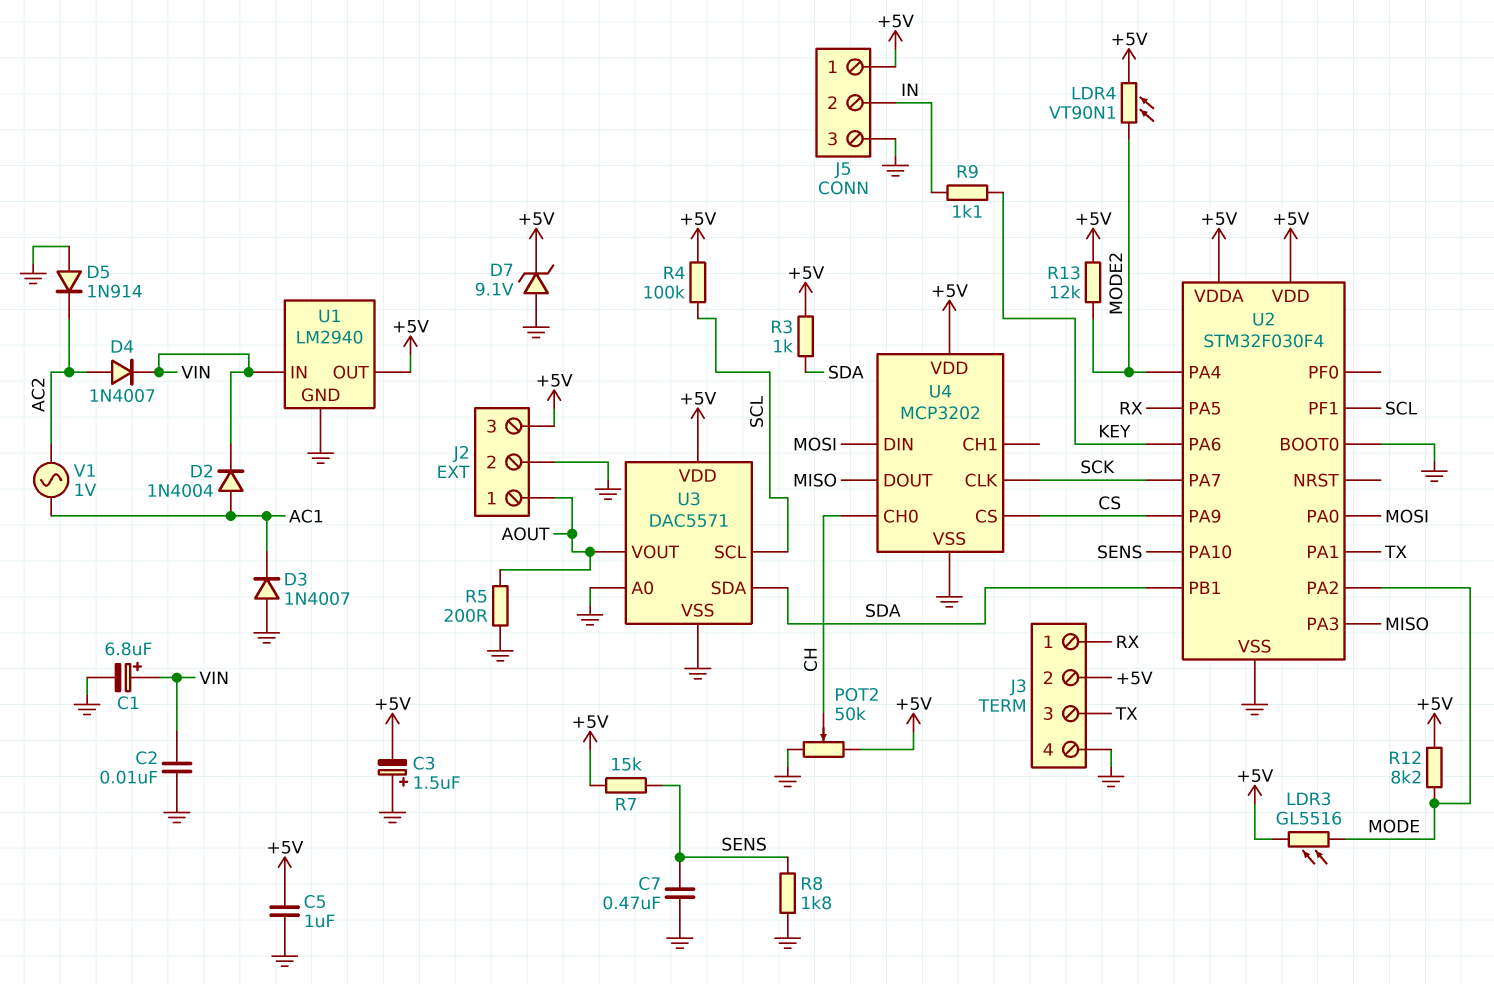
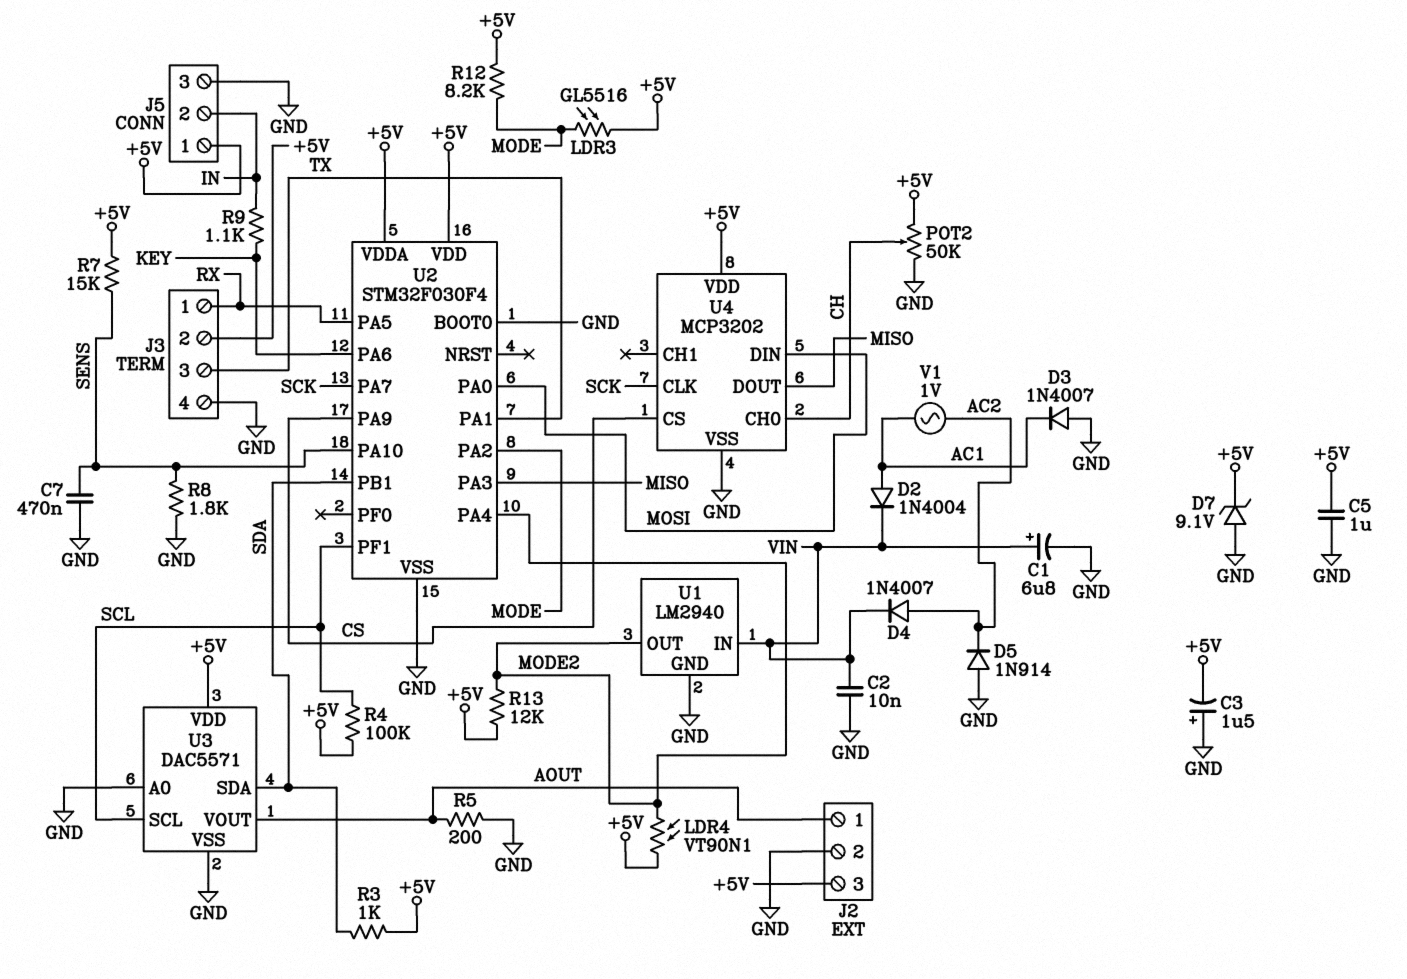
U1 pin OUT: +5V -> MODE2

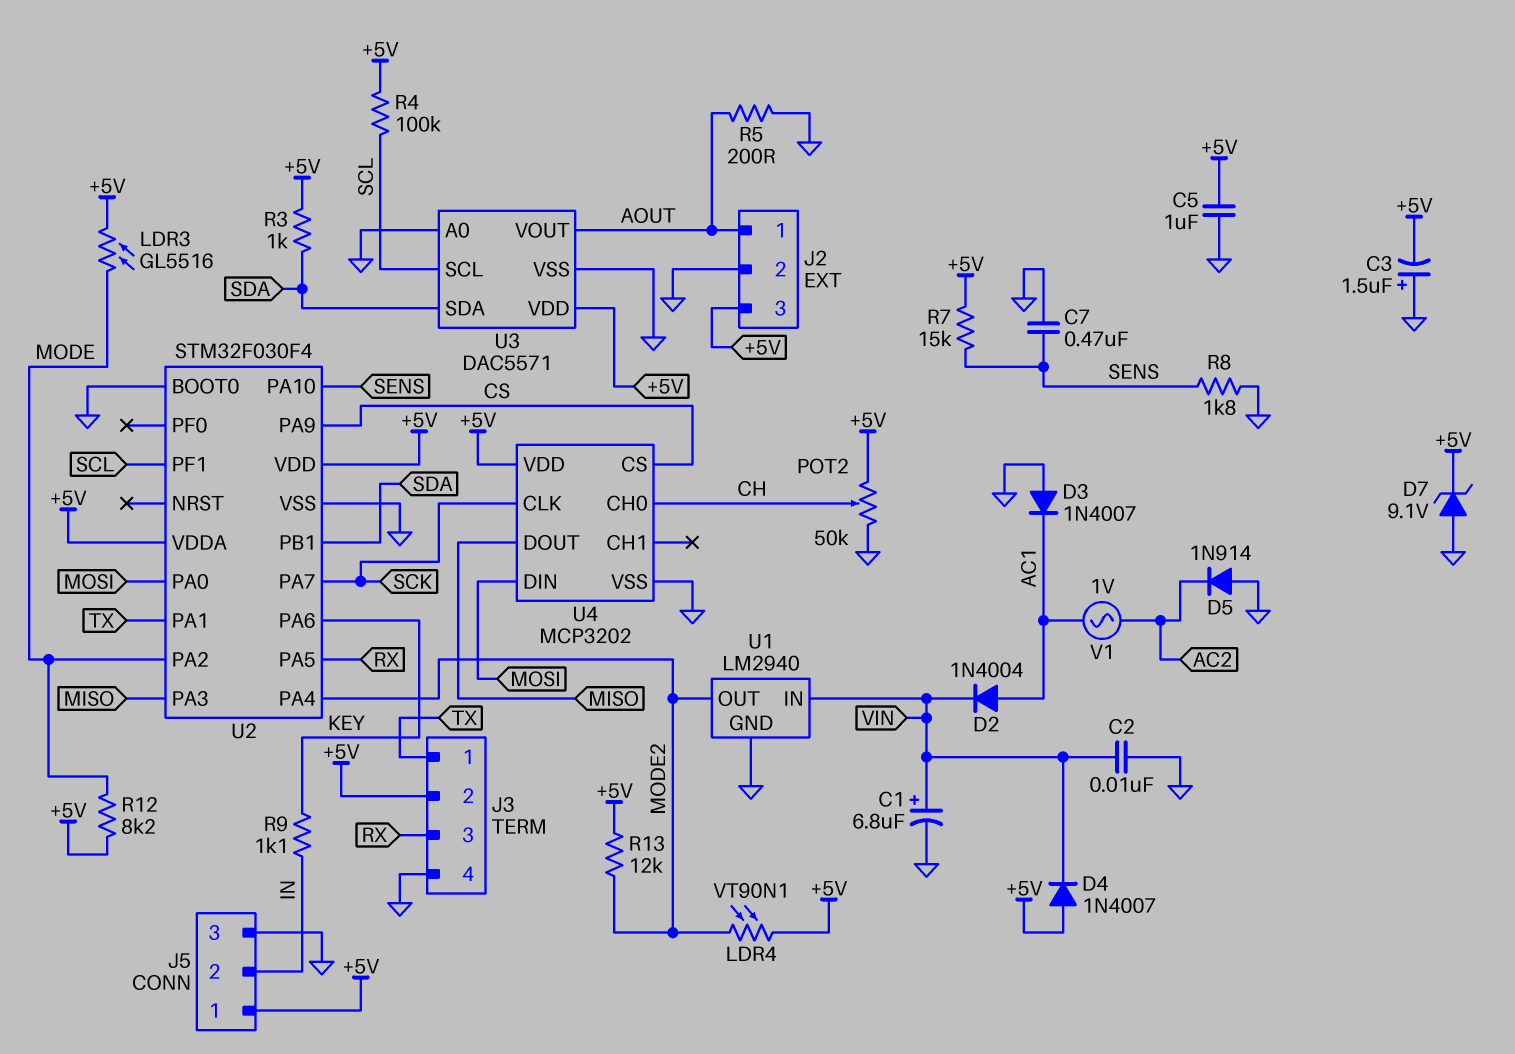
D4: diode 1N4007 (A AC2, K VIN) -> diode 1N4007 (A +5V, K VIN)
J3 pin 1: RX -> TX
J3 pin 3: TX -> RX

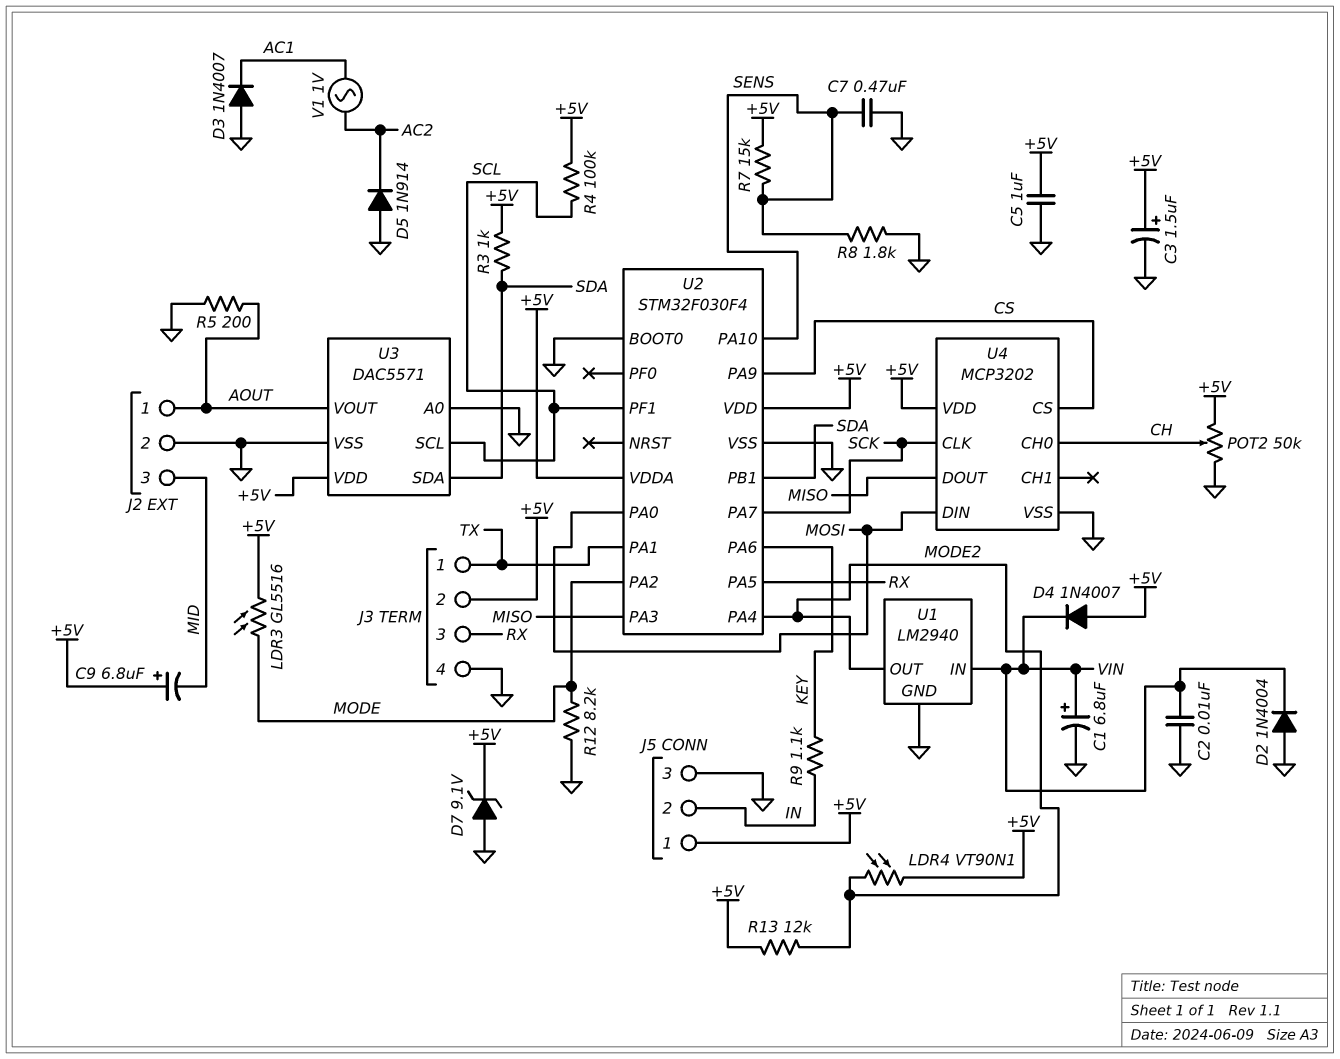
C3: 1.5uF (plus GND, minus +5V) -> 1.5uF (plus +5V, minus GND)
C9: none -> 6.8uF (plus +5V, minus MID)
D2: diode 1N4004 (A AC1, K VIN) -> diode 1N4004 (A GND, K VIN)
J2 pin 3: +5V -> MID
R12: 8.2k (+5V, MODE) -> 8.2k (GND, MODE)

